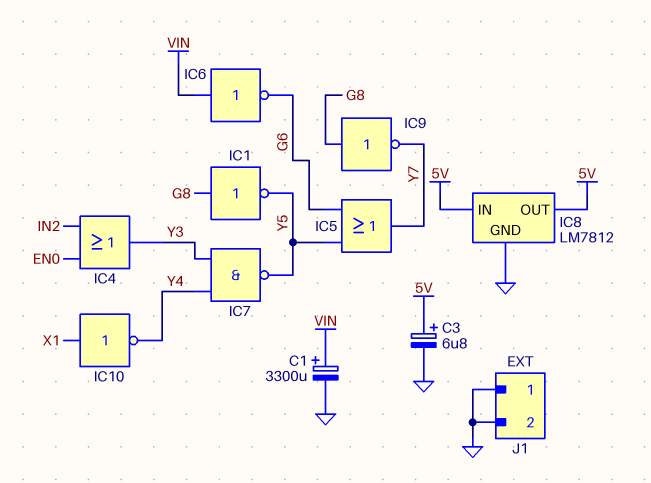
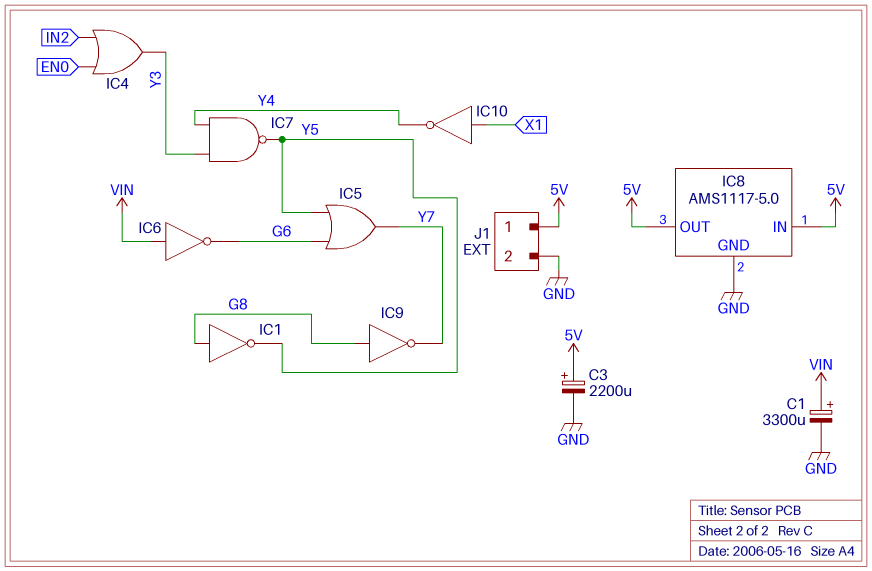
C3: 6.8uF (plus 5V, minus GND) -> 2200uF (plus 5V, minus GND)
IC8: LM7812 -> AMS1117-5.0
J1 pin 1: GND -> 5V

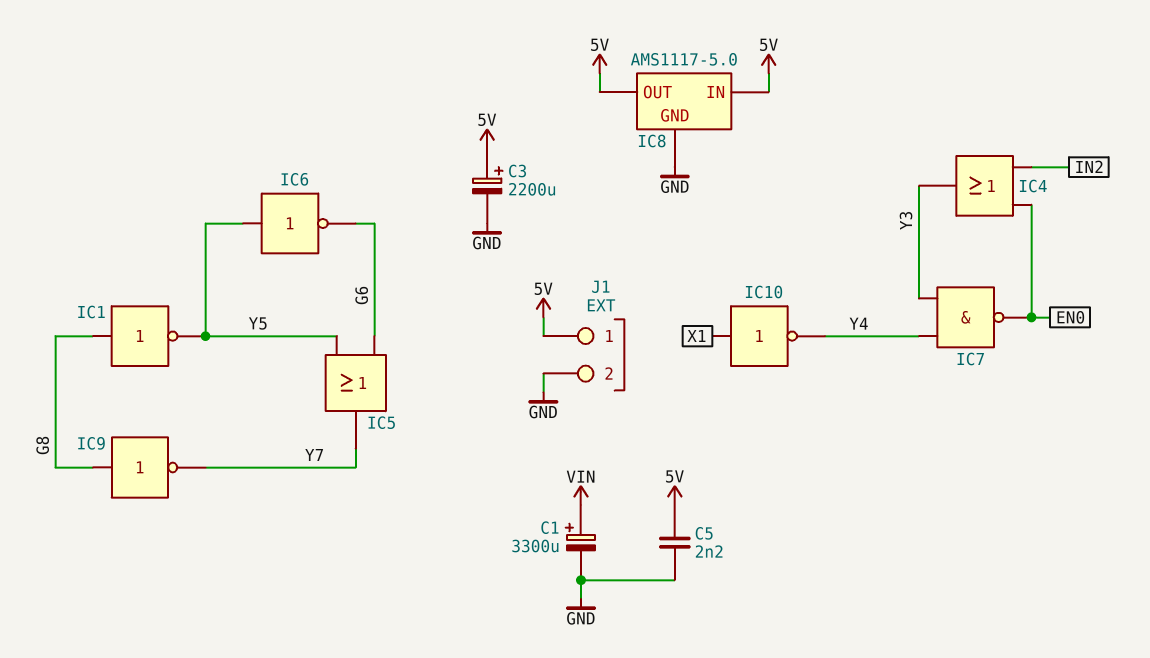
C5: none -> 2.2nF (5V, GND)
IC6: NOT (in VIN, out G6) -> NOT (in Y5, out G6)
IC7: NAND (in Y3, in Y4, out Y5) -> NAND (in Y3, in Y4, out EN0)

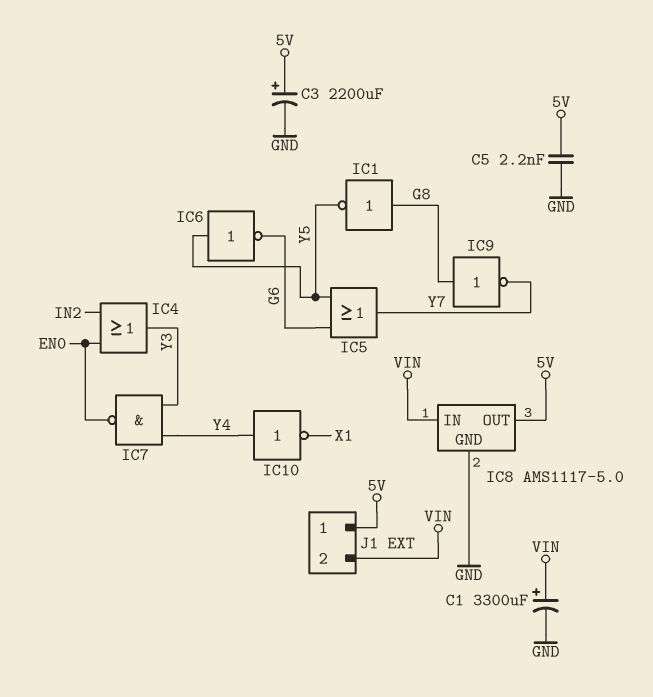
IC8 pin IN: 5V -> VIN
IC10: NOT (in X1, out Y4) -> NOT (in Y4, out X1)
J1 pin 2: GND -> VIN

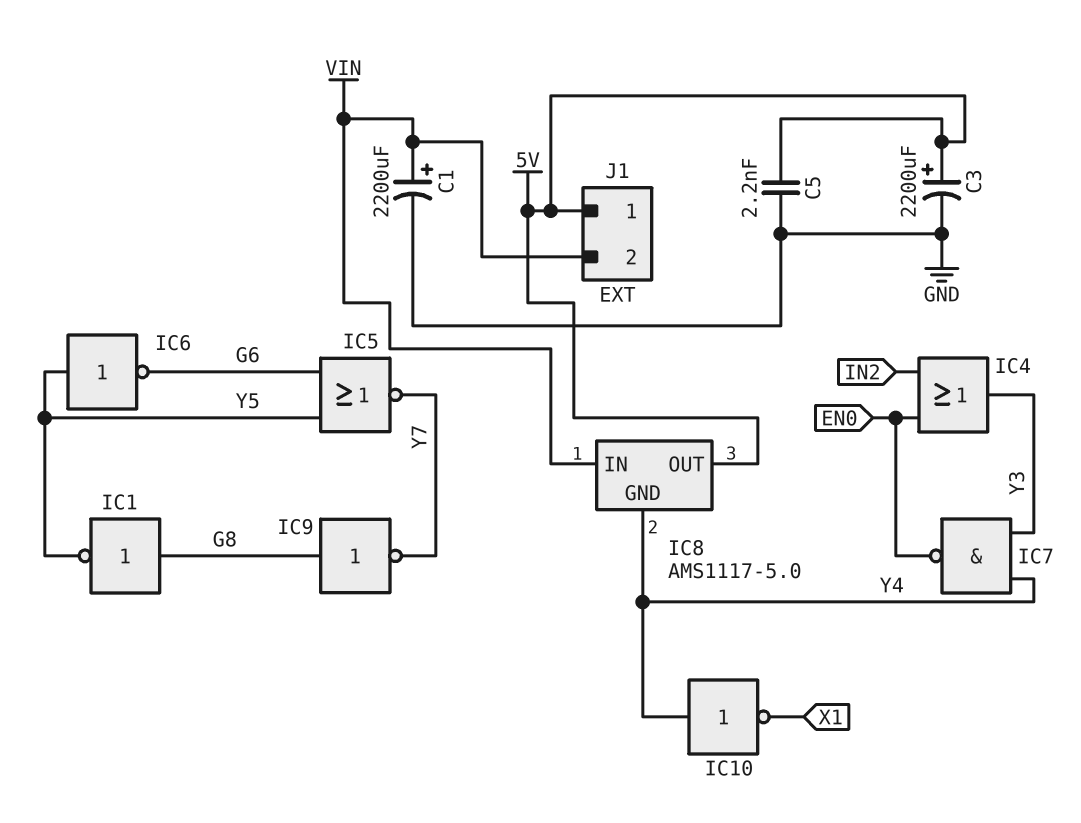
C1: 3300uF (plus VIN, minus GND) -> 2200uF (plus VIN, minus GND)
IC5: OR (in G6, in Y5, out Y7) -> NOR (in G6, in Y5, out Y7)
IC8 pin GND: GND -> Y4

